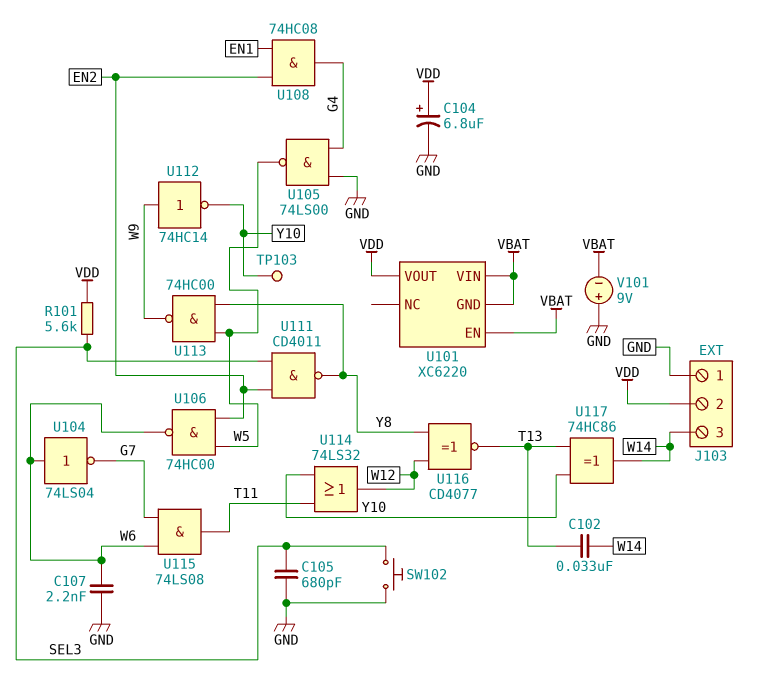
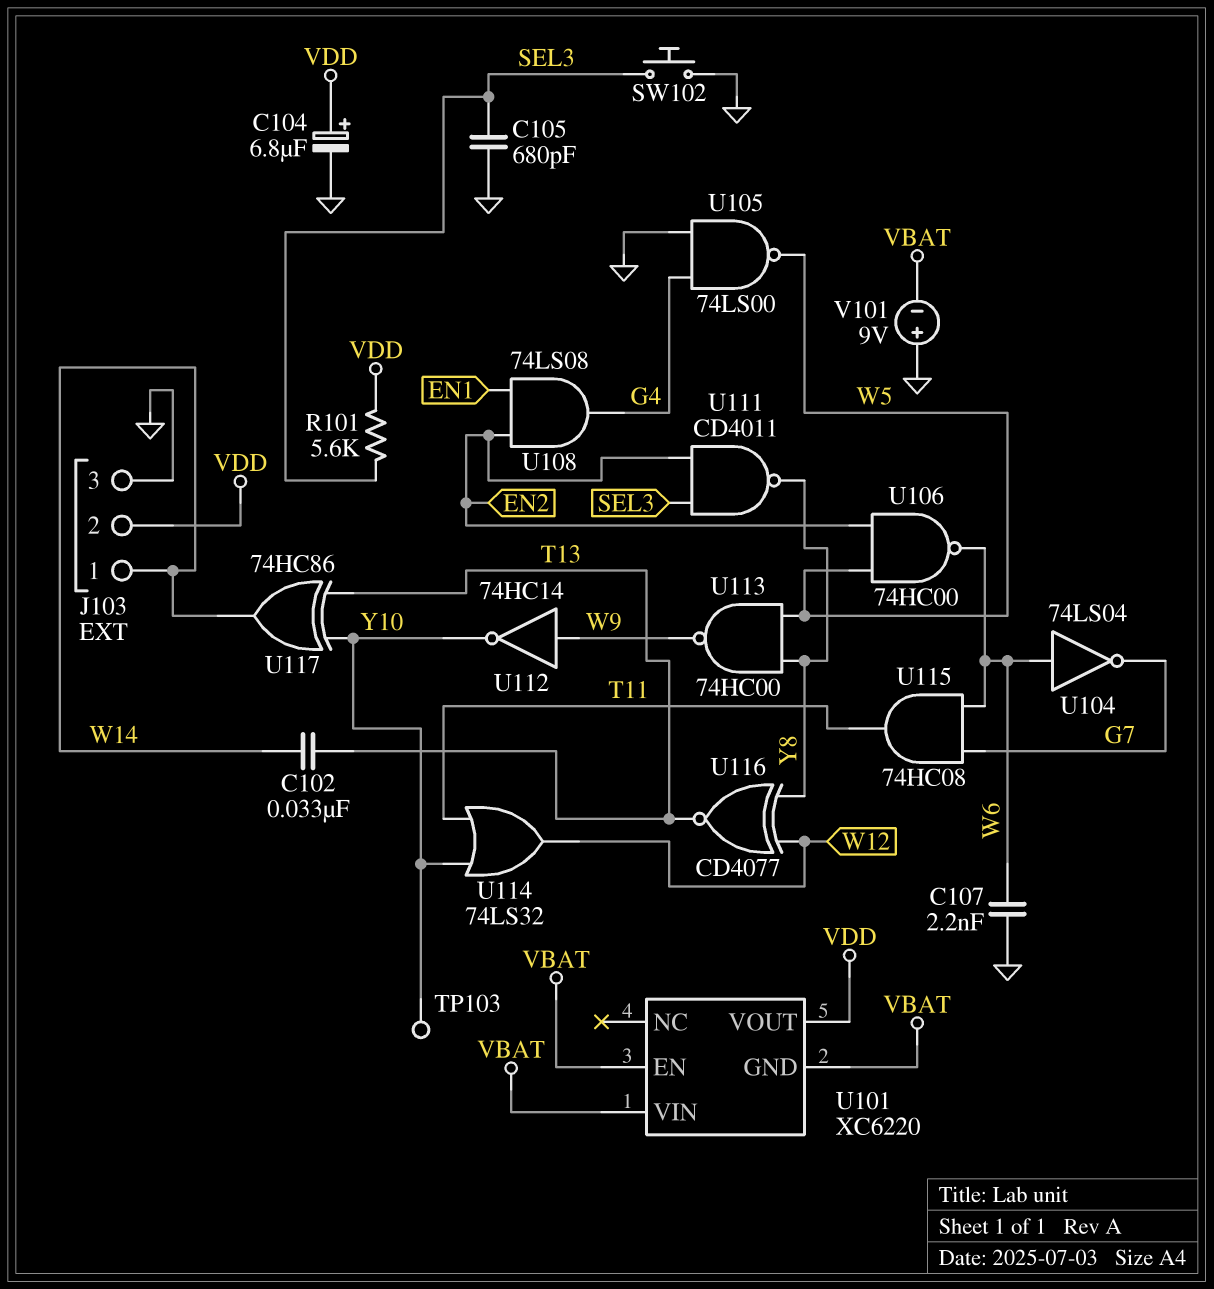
J103 pin 1: GND -> W14
J103 pin 3: W14 -> GND
U108: AND 74HC08 (in EN1, in EN2, out G4) -> AND 74LS08 (in EN1, in EN2, out G4)
U115: AND 74LS08 (in G7, in W6, out T11) -> AND 74HC08 (in G7, in W6, out T11)

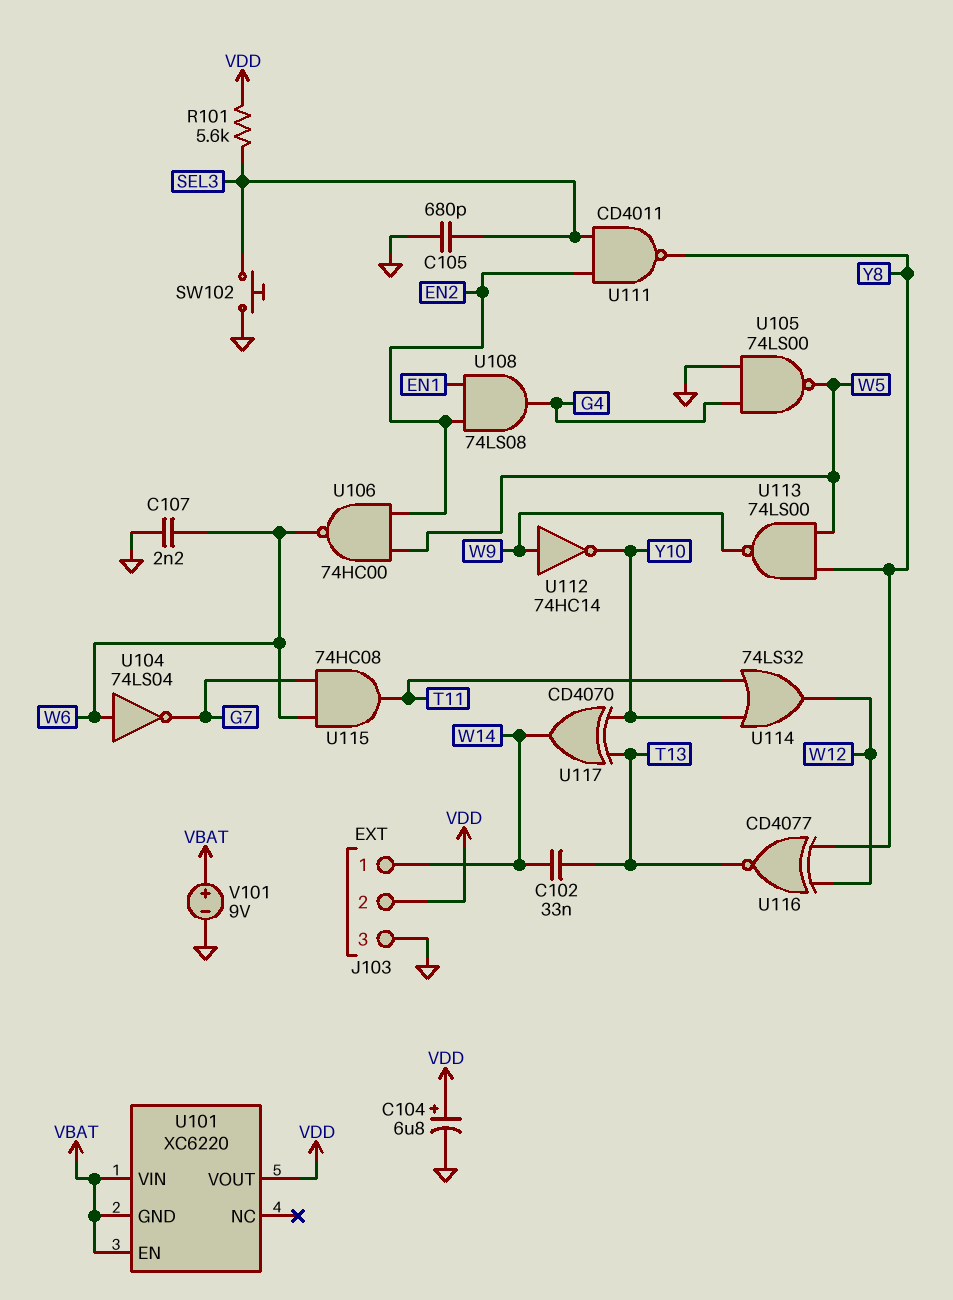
TP103: test point (Y10) -> none
U113: NAND 74HC00 (in W5, in Y8, out W9) -> NAND 74LS00 (in W5, in Y8, out W9)
U117: XOR 74HC86 (in T13, in Y10, out W14) -> XOR CD4070 (in T13, in Y10, out W14)
V101: 9V (plus GND, minus VBAT) -> 9V (plus VBAT, minus GND)

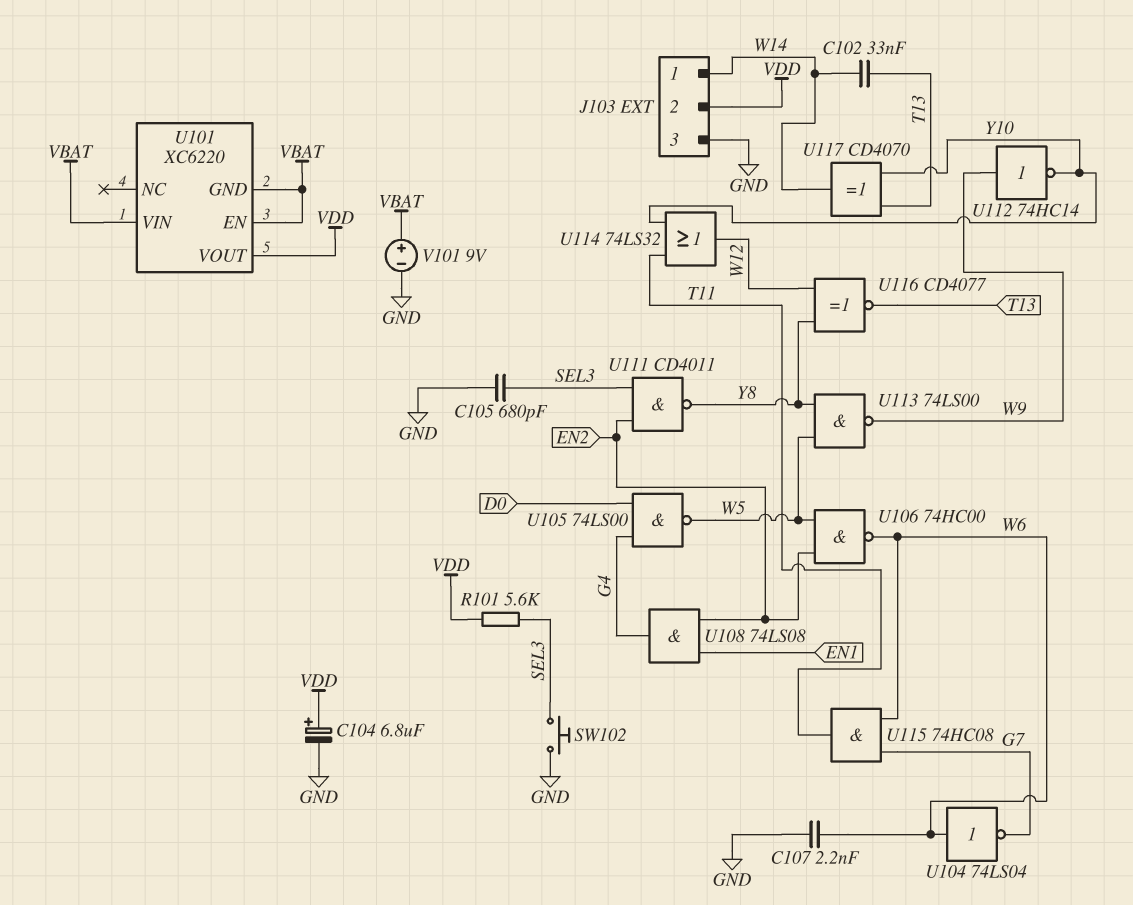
U105: NAND 74LS00 (in G4, in GND, out W5) -> NAND 74LS00 (in D0, in G4, out W5)

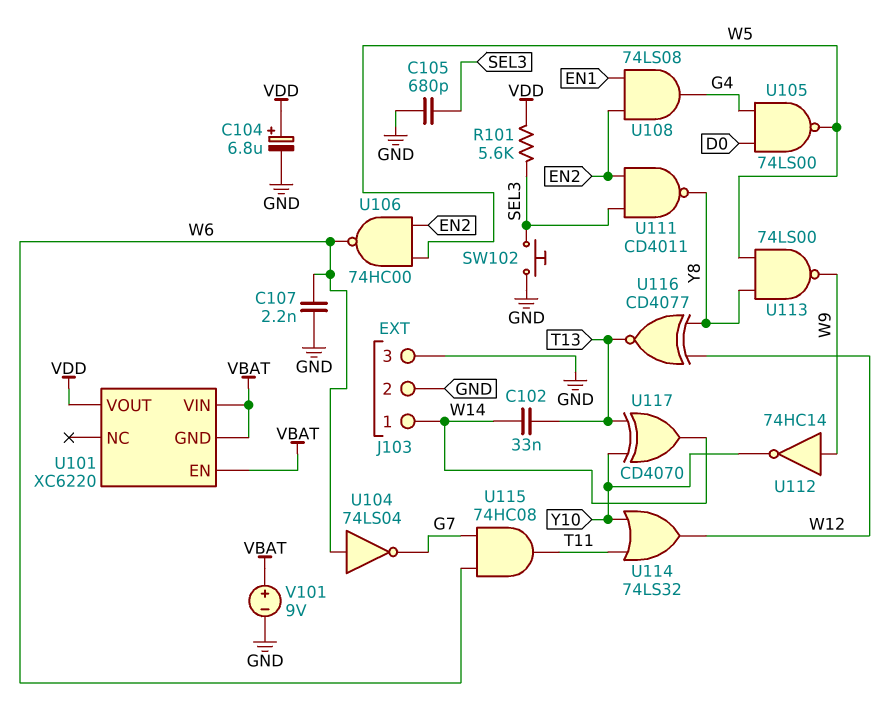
J103 pin 2: VDD -> GND

